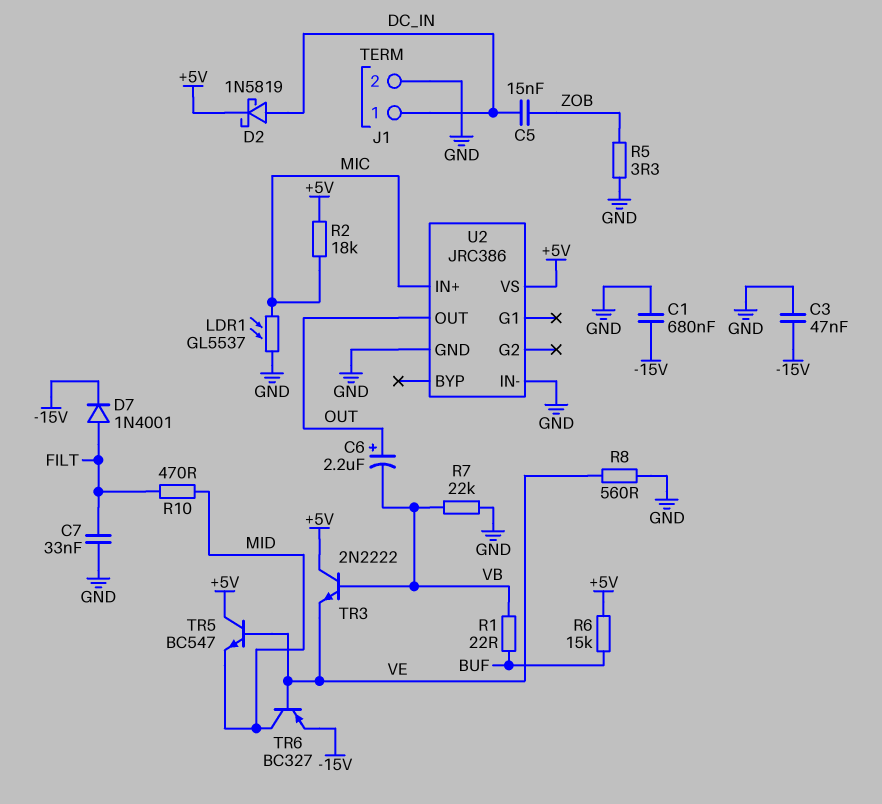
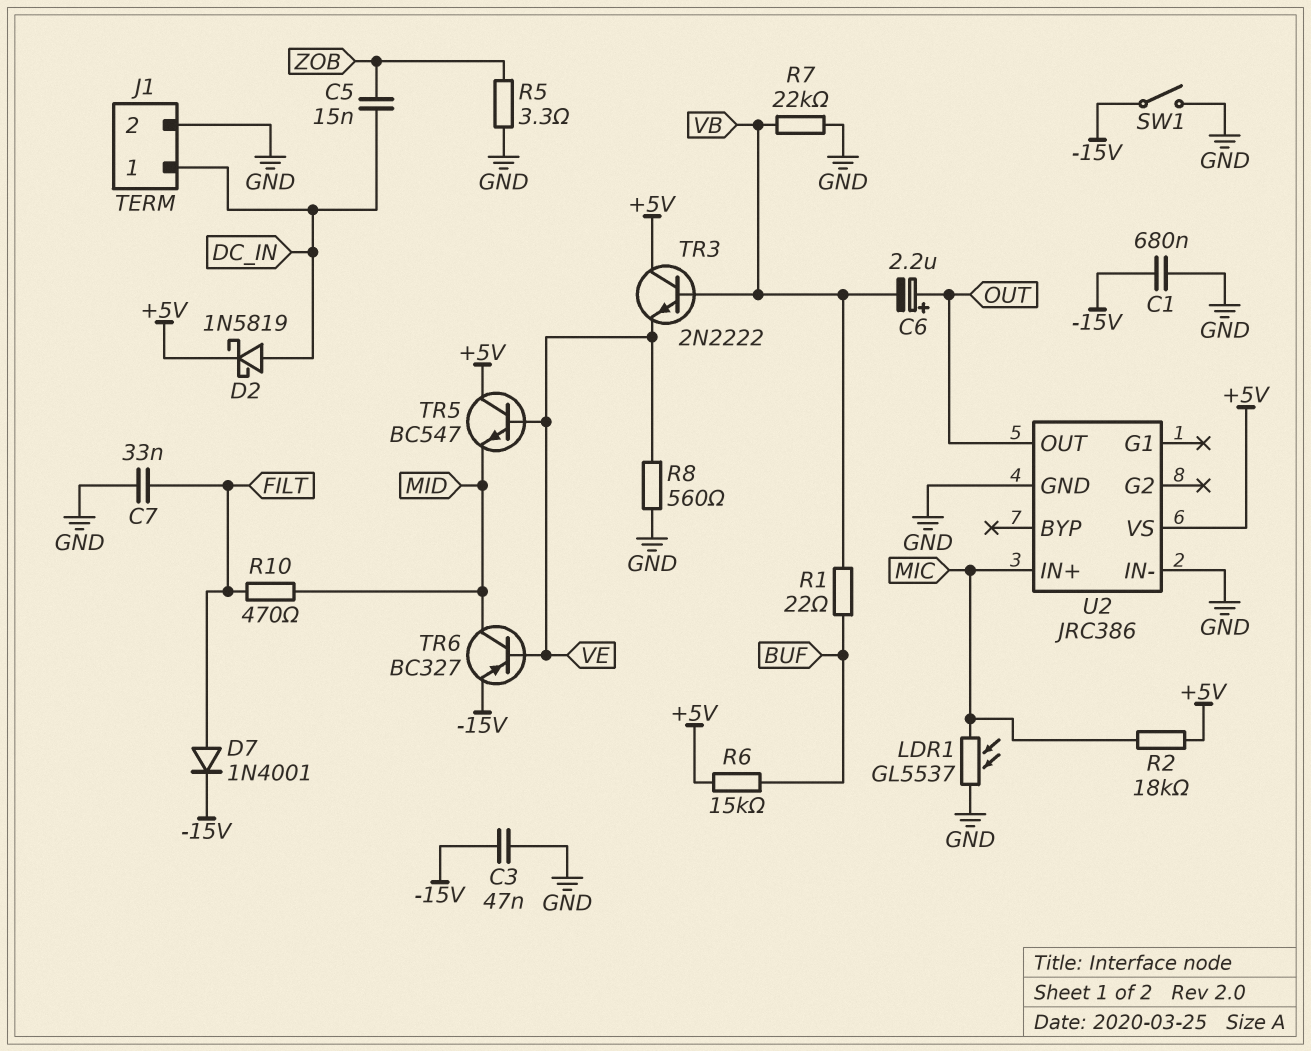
SW1: none -> switch (-15V, GND)

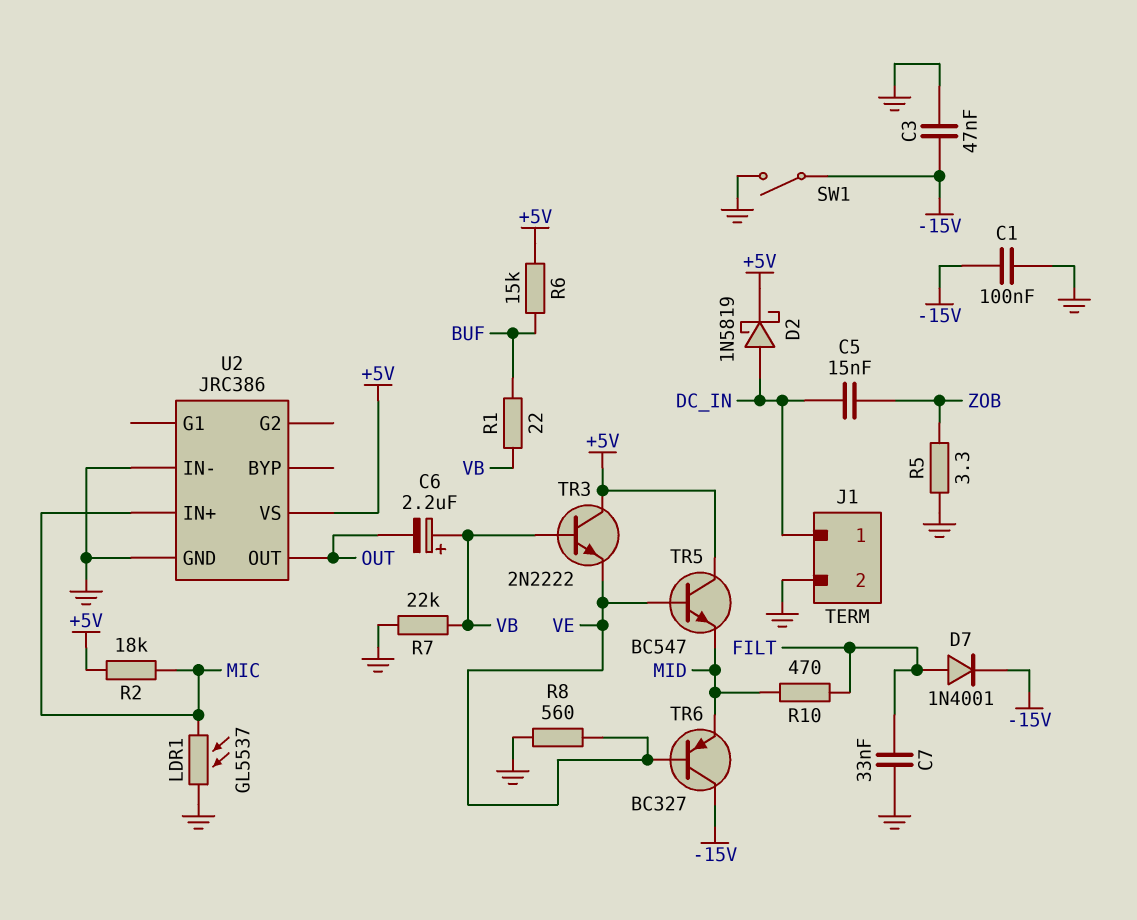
C1: 680nF (-15V, GND) -> 100nF (-15V, GND)
C6: 2.2uF (plus OUT, minus VB) -> 2.2uF (plus VB, minus OUT)
TR6: PNP BC327 (B VE, C MID, E -15V) -> PNP BC327 (B VE, C -15V, E MID)

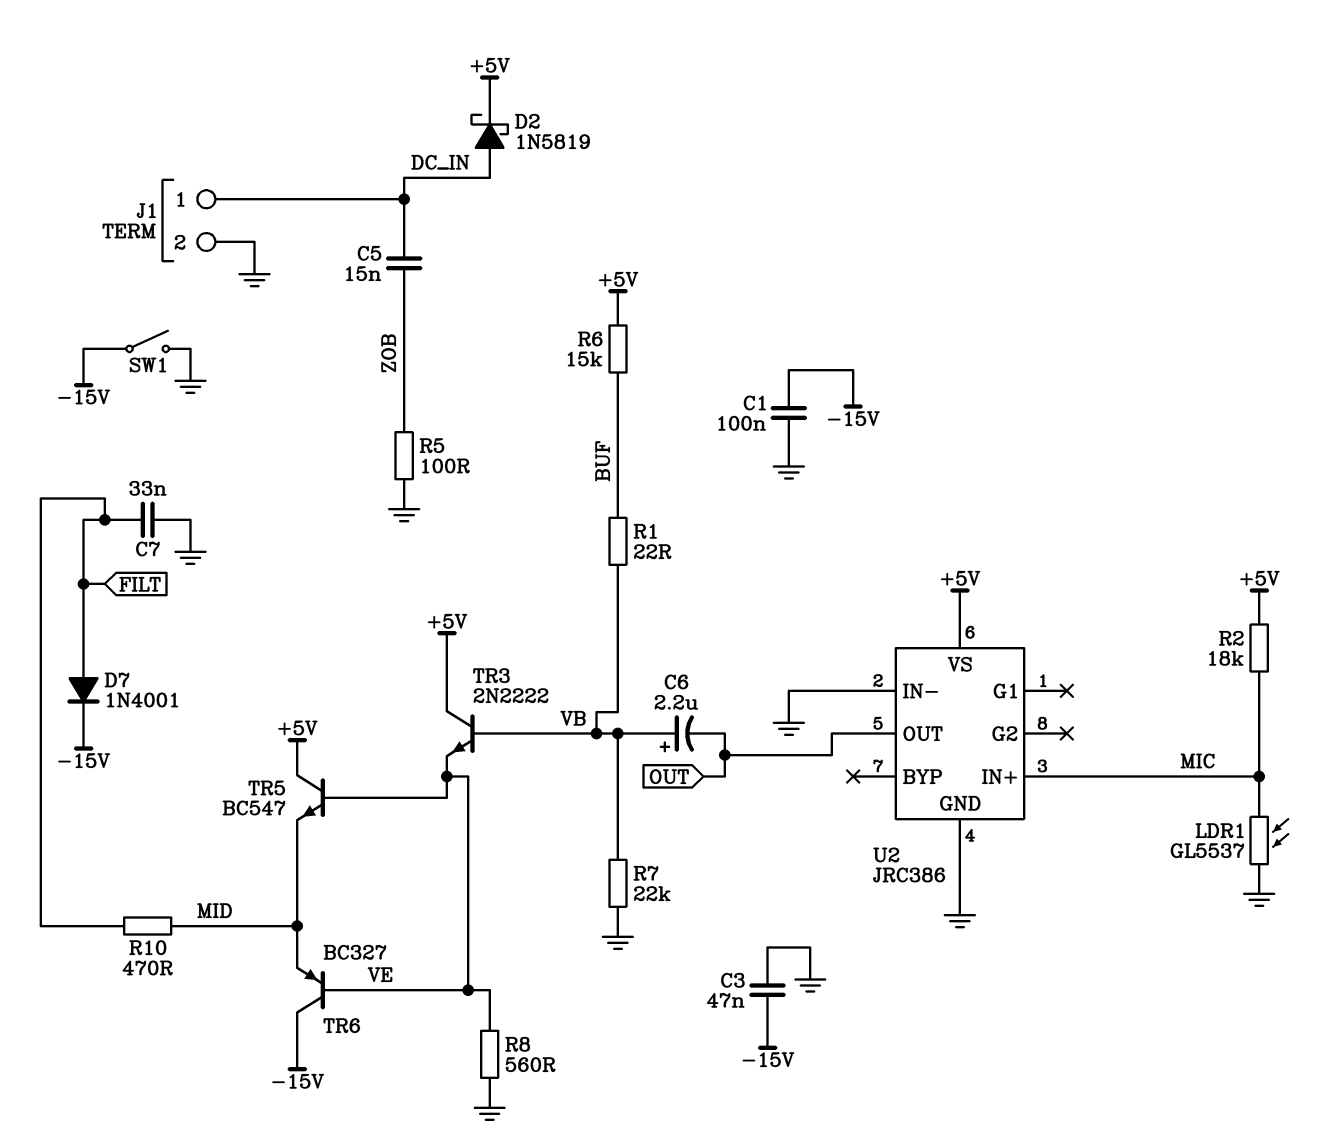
R5: 3.3 (GND, ZOB) -> 100 (GND, ZOB)

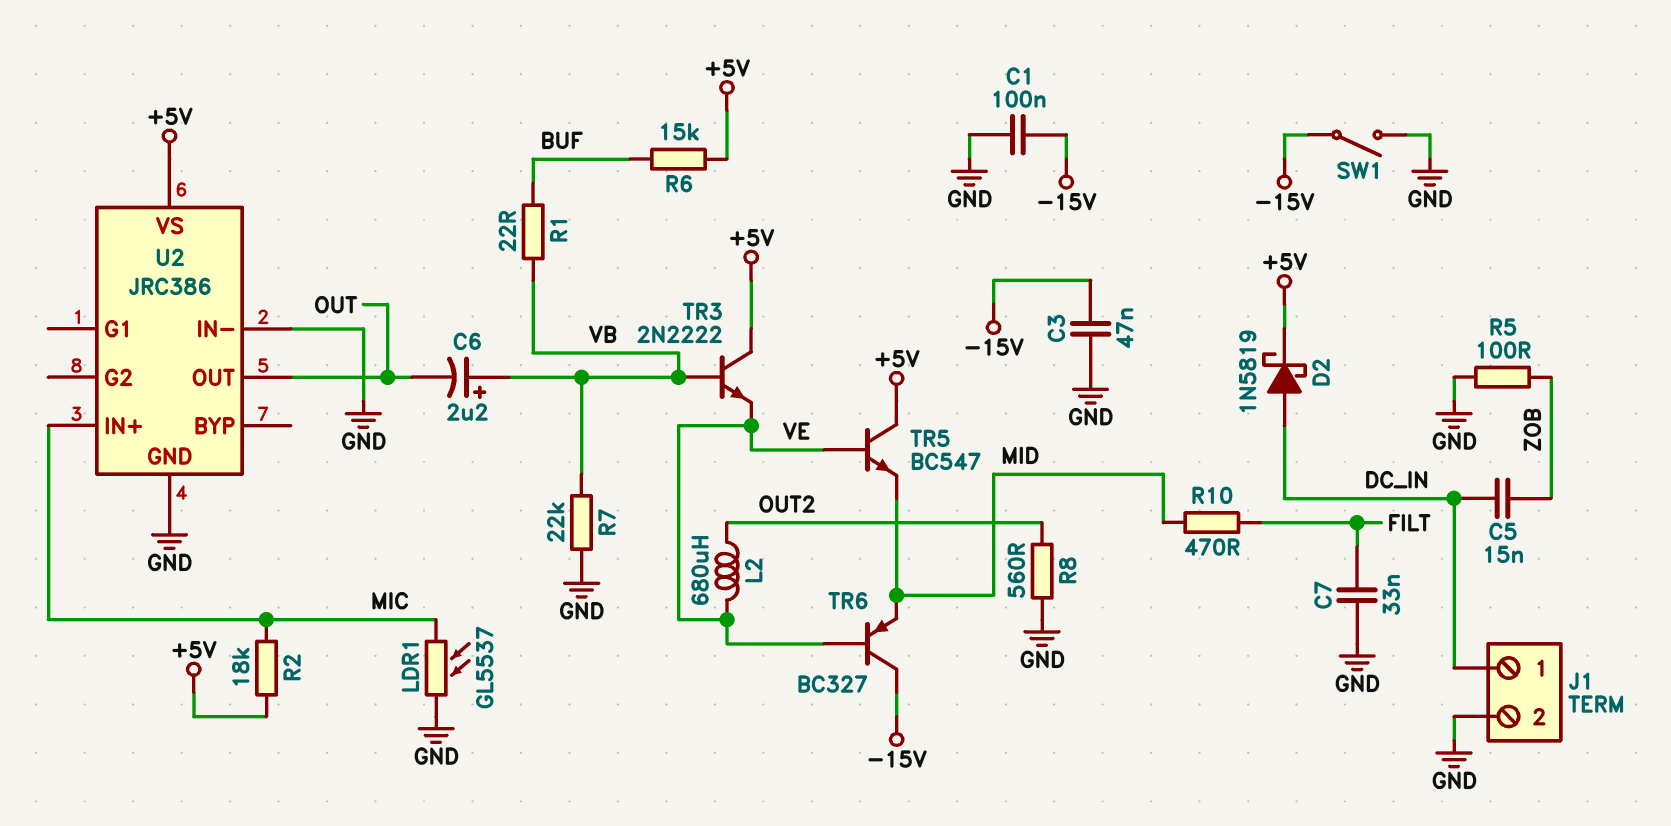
D7: diode 1N4001 (A FILT, K -15V) -> none
L2: none -> 680uH (OUT2, VE)
R8: 560 (GND, VE) -> 560 (GND, OUT2)

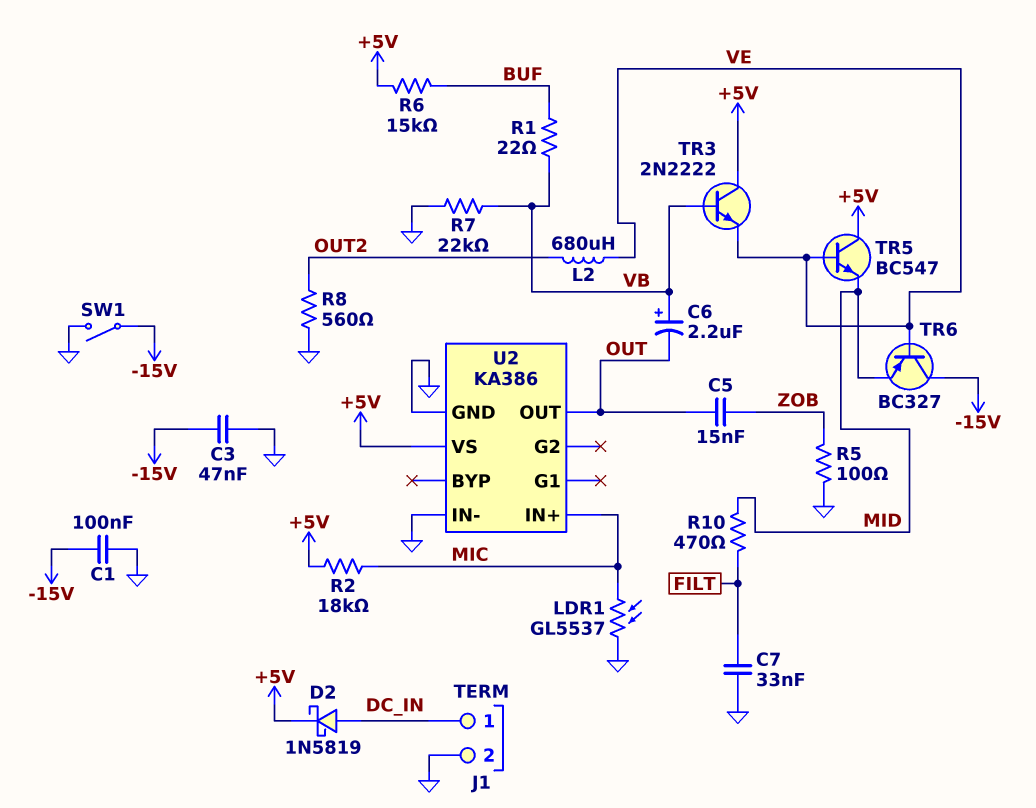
C5: 15nF (DC_IN, ZOB) -> 15nF (OUT, ZOB)
U2: JRC386 -> KA386

